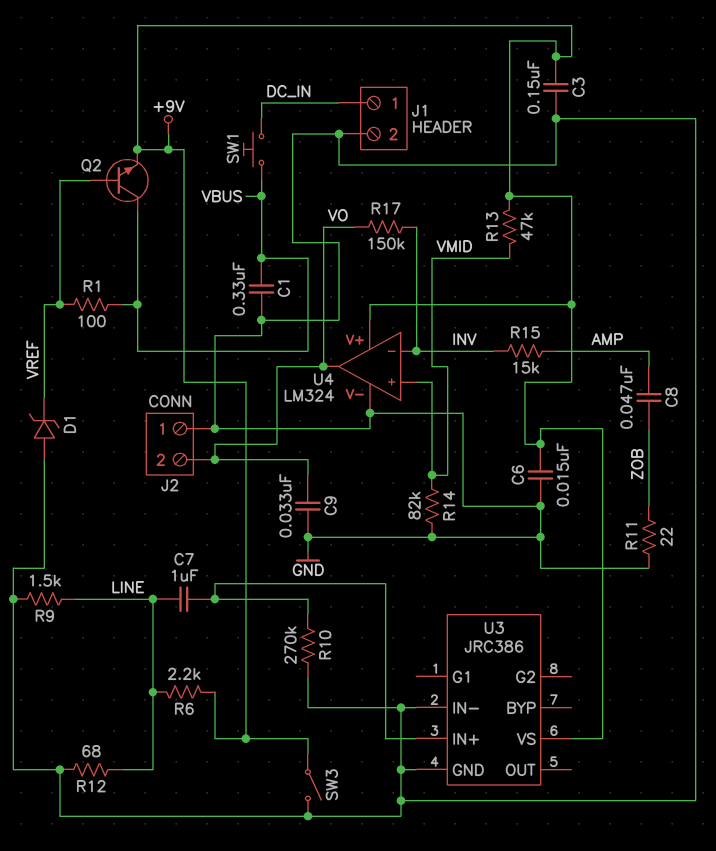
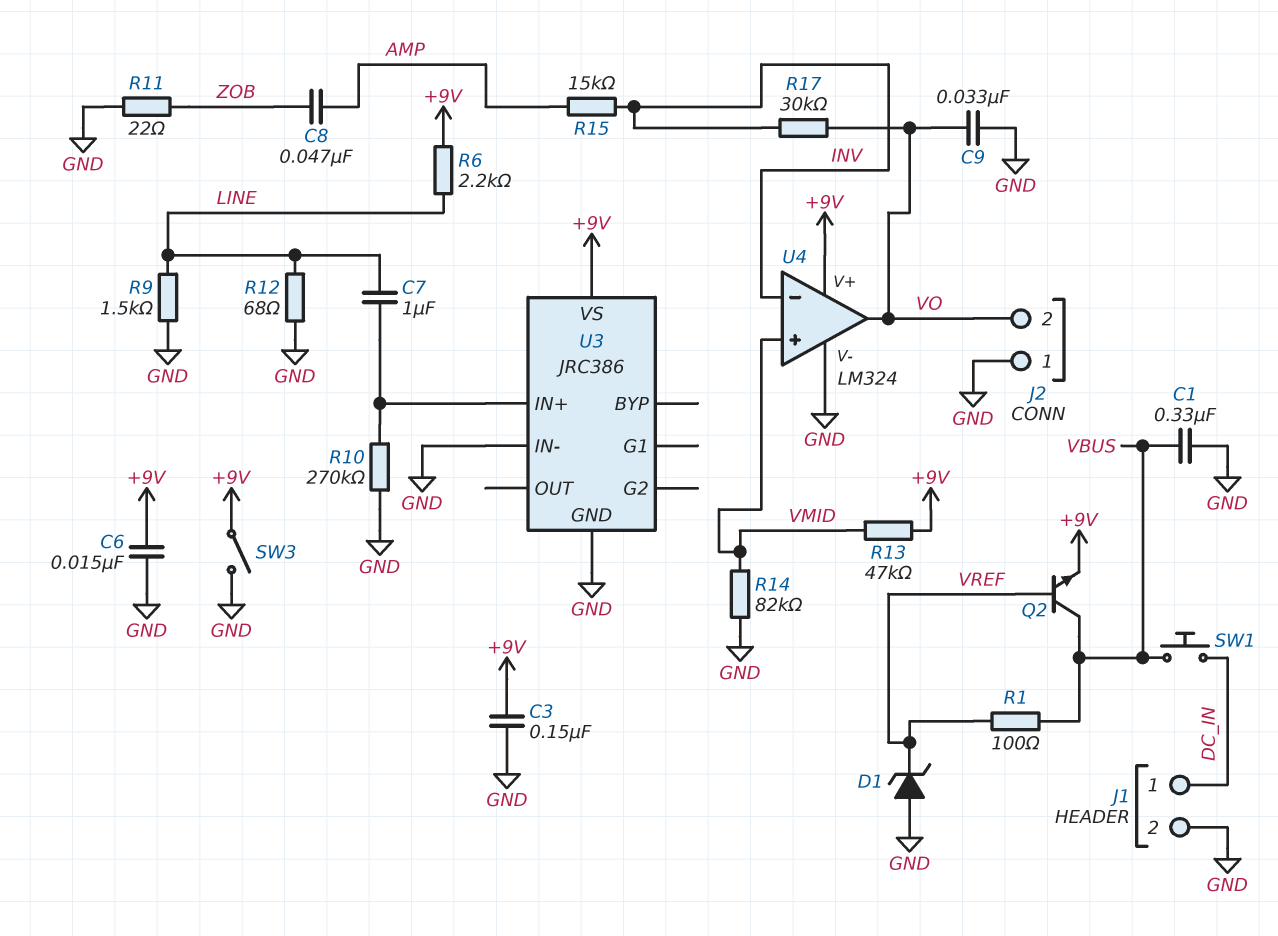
R17: 150k (INV, VO) -> 30k (INV, VO)

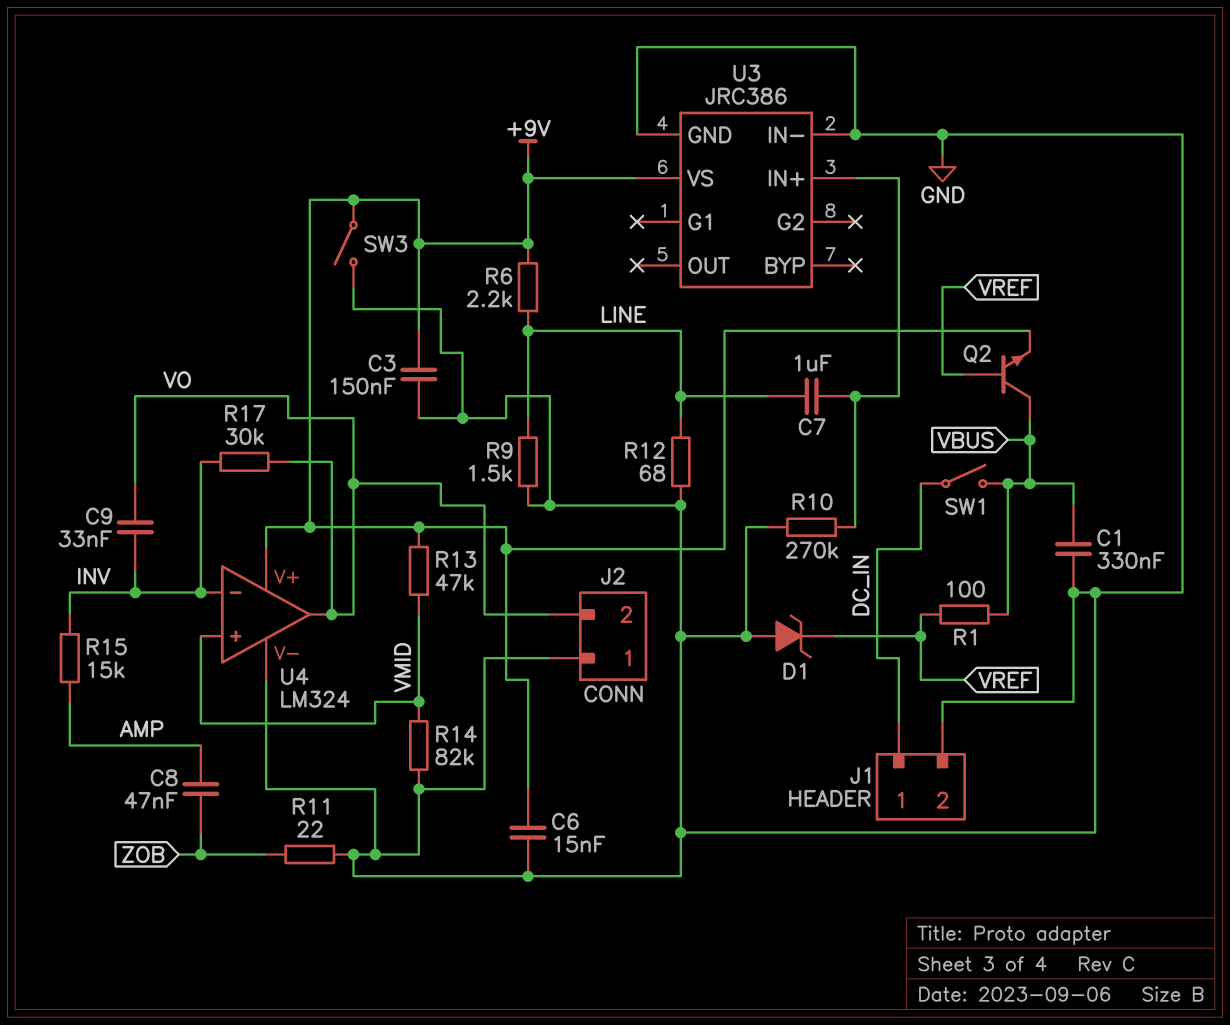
C9: 33nF (GND, VO) -> 33nF (INV, VO)
SW1: button (DC_IN, VBUS) -> switch (DC_IN, VBUS)

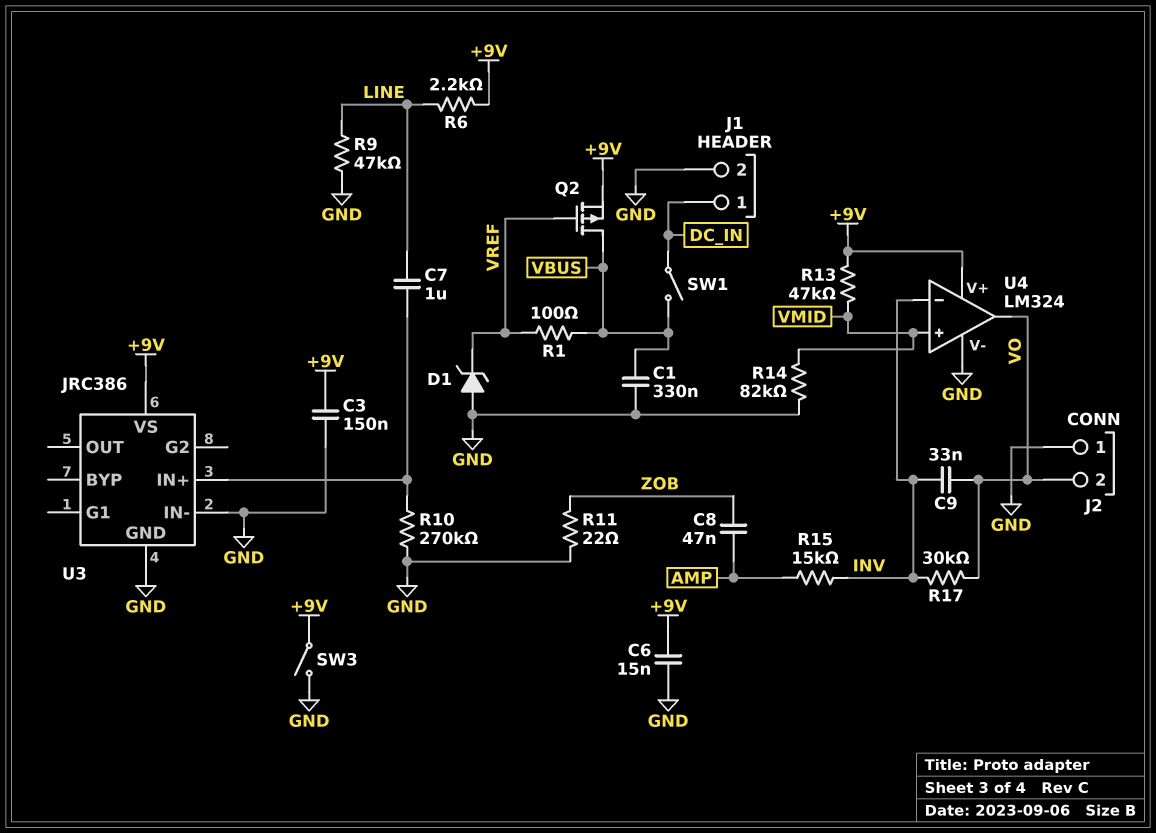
Q2: NPN (B VREF, C VBUS, E +9V) -> PMOS (G VREF, D VBUS, S +9V)
R9: 1.5k (GND, LINE) -> 47k (GND, LINE)
R12: 68 (GND, LINE) -> none

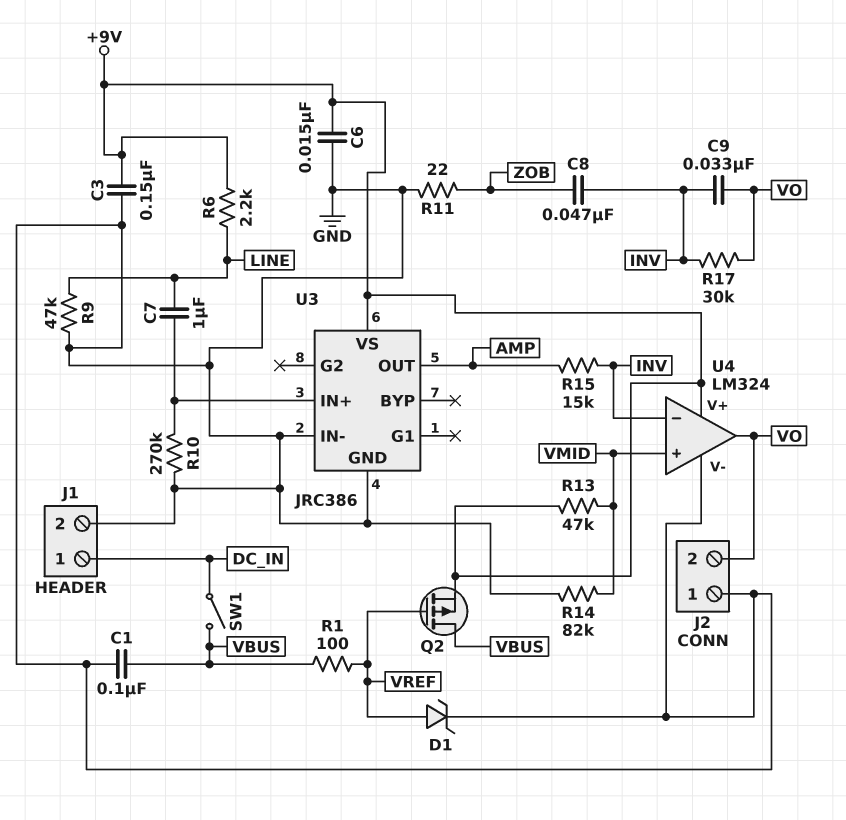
C1: 330nF (GND, VBUS) -> 100nF (GND, VBUS)
C8: 47nF (AMP, ZOB) -> 47nF (INV, ZOB)
D1: zener (A GND, K VREF) -> zener (A VREF, K GND)
SW3: switch (+9V, GND) -> none
U3 pin OUT: none -> AMP

